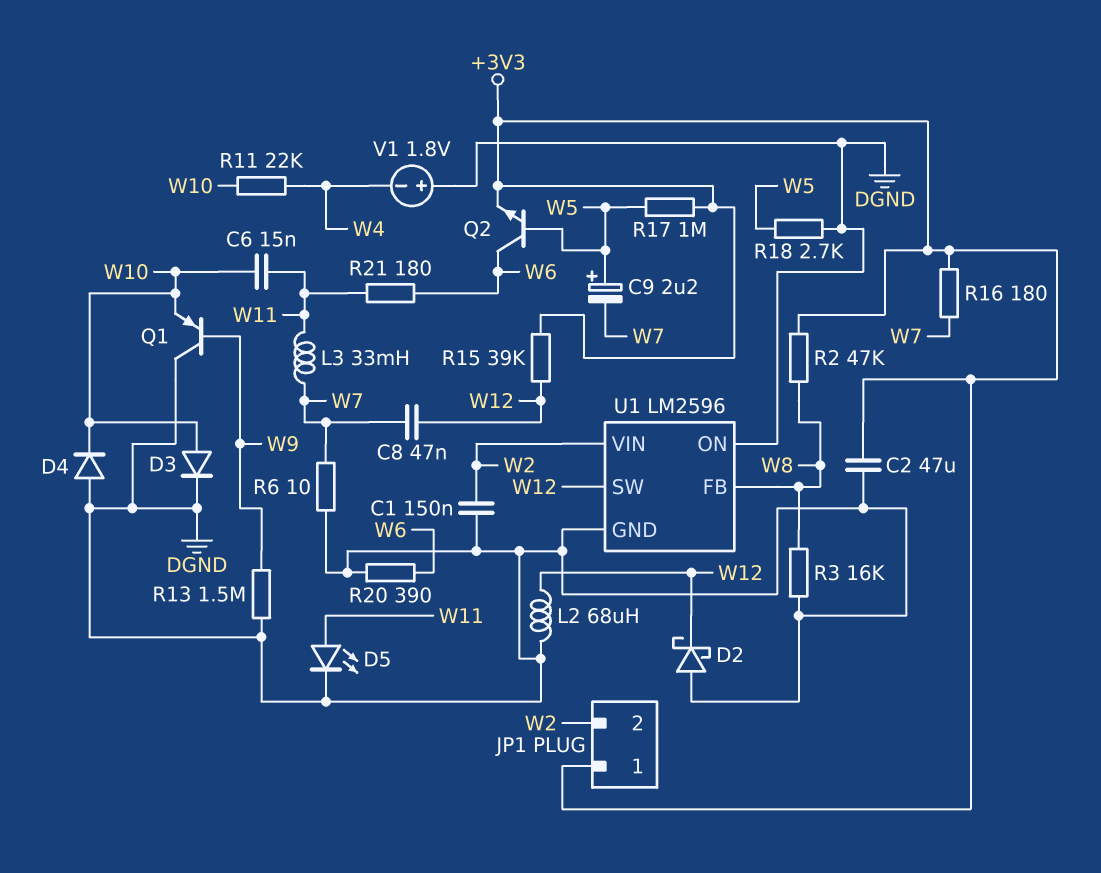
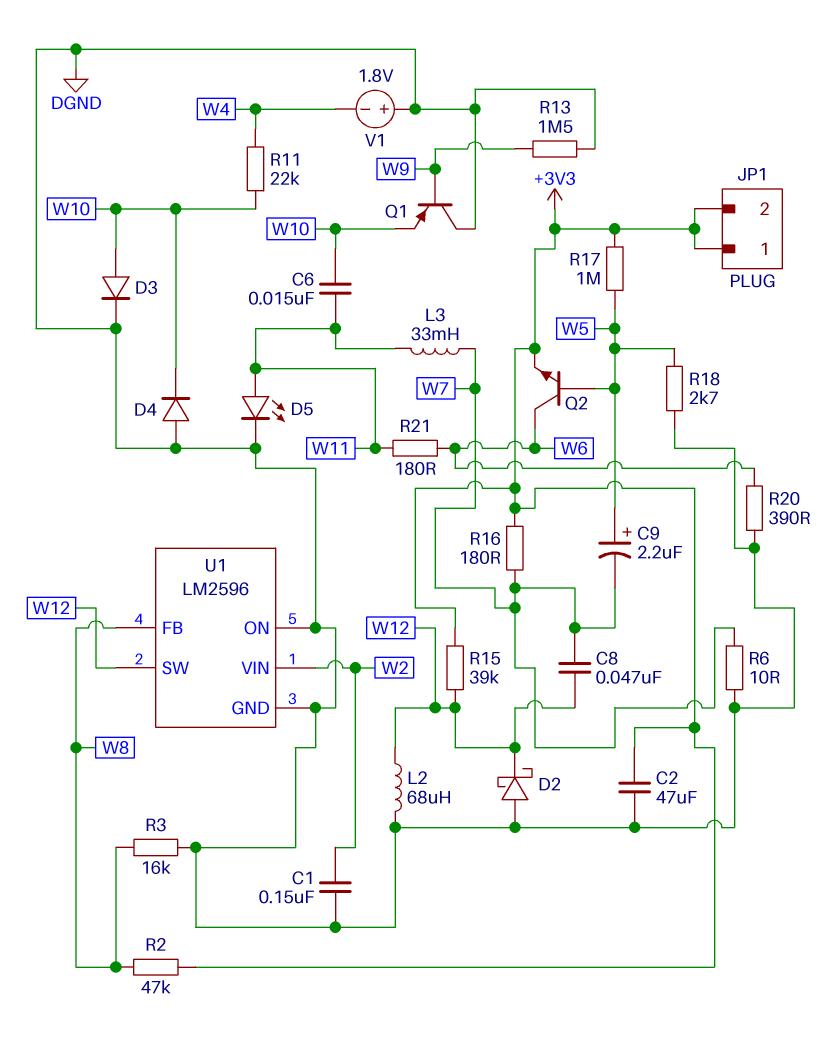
JP1 pin 2: W2 -> +3V3

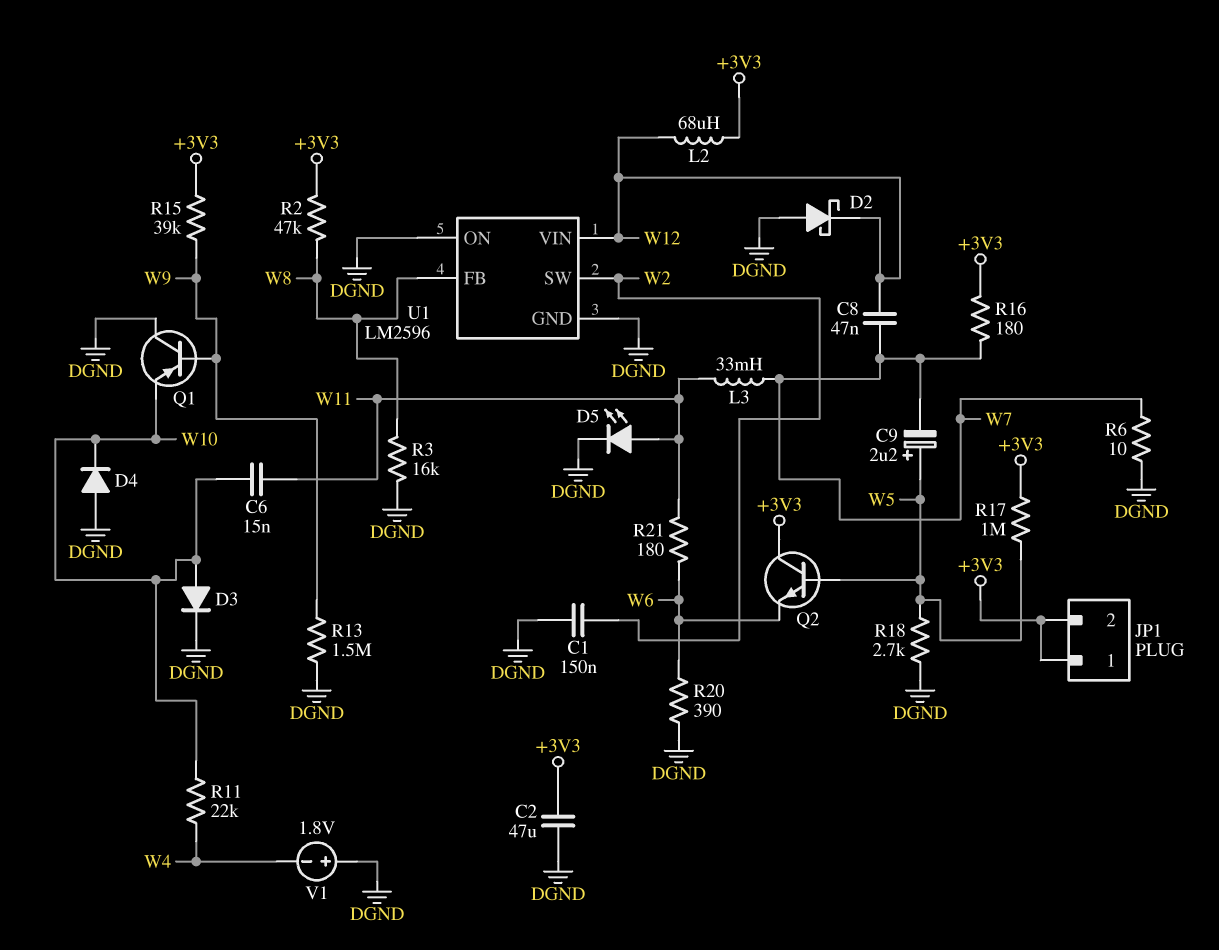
L2: 68uH (DGND, W12) -> 68uH (+3V3, W12)
Q2: NPN (B W5, C W6, E +3V3) -> NPN (B W5, C +3V3, E W6)
R15: 39k (+3V3, W12) -> 39k (+3V3, W9)
U1 pin SW: W12 -> W2
U1 pin VIN: W2 -> W12

